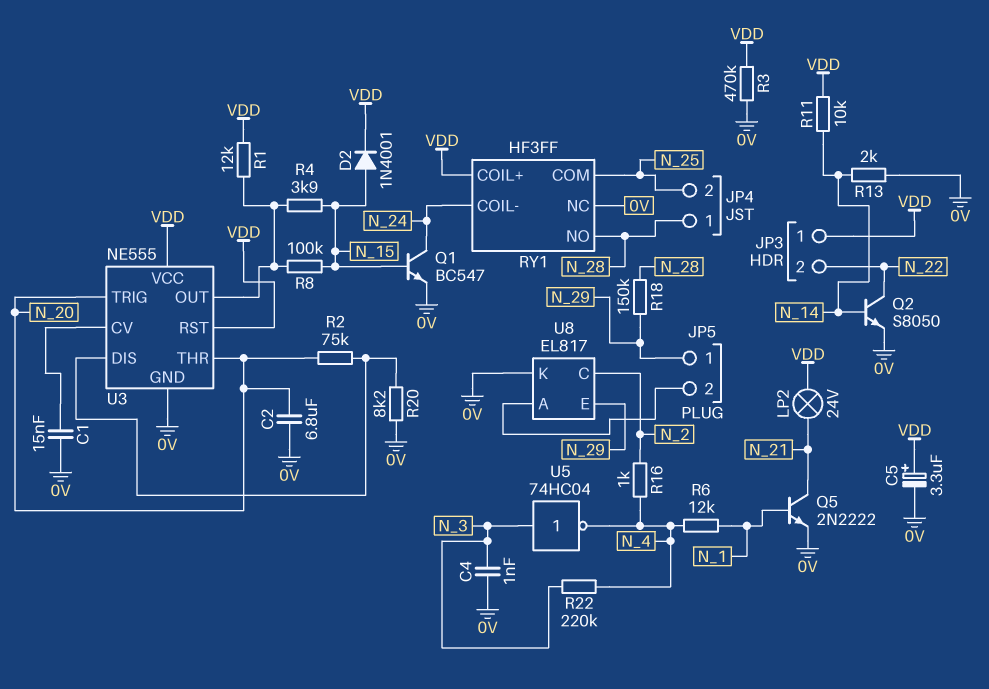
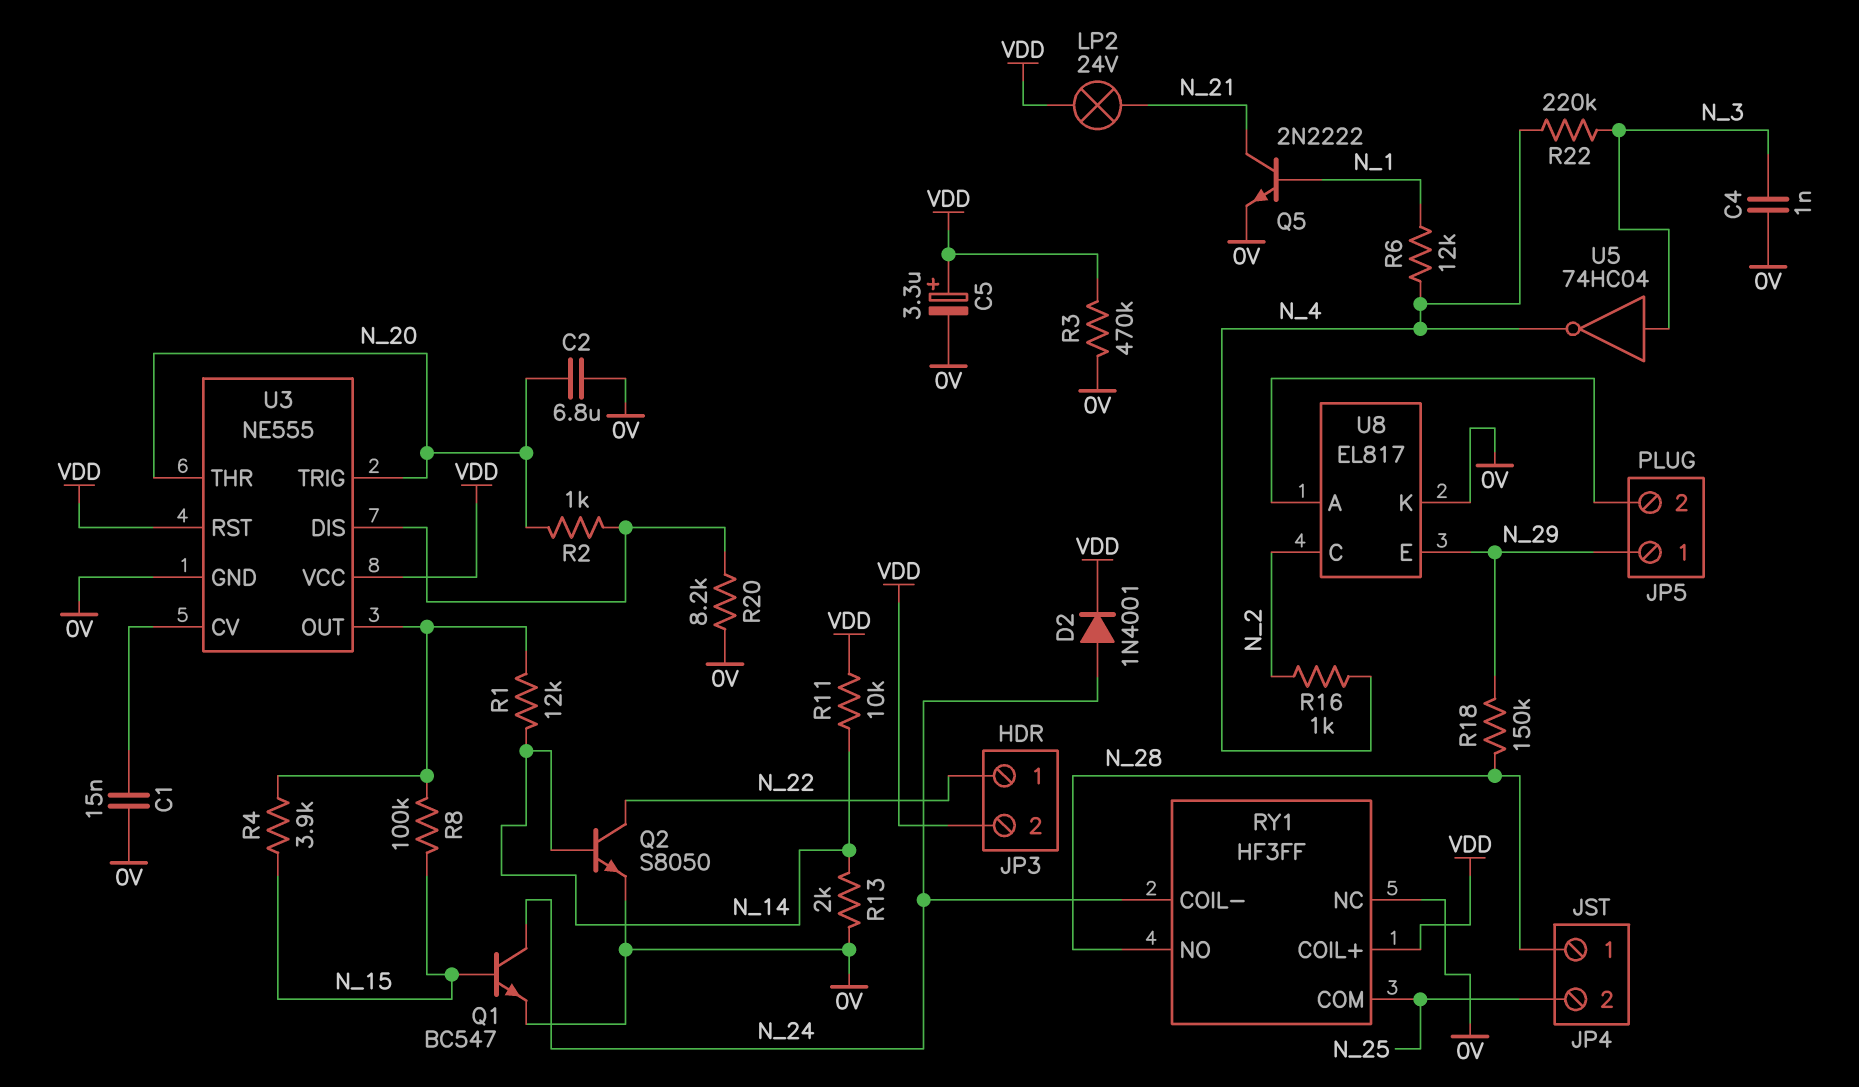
D2: diode 1N4001 (A N_15, K VDD) -> diode 1N4001 (A N_24, K VDD)
JP3 pin 1: VDD -> N_22
JP3 pin 2: N_22 -> VDD
R1: 12k (U3/OUT, VDD) -> 12k (N_14, U3/OUT)
R2: 75k (N_20, U3/DIS) -> 1k (N_20, U3/DIS)

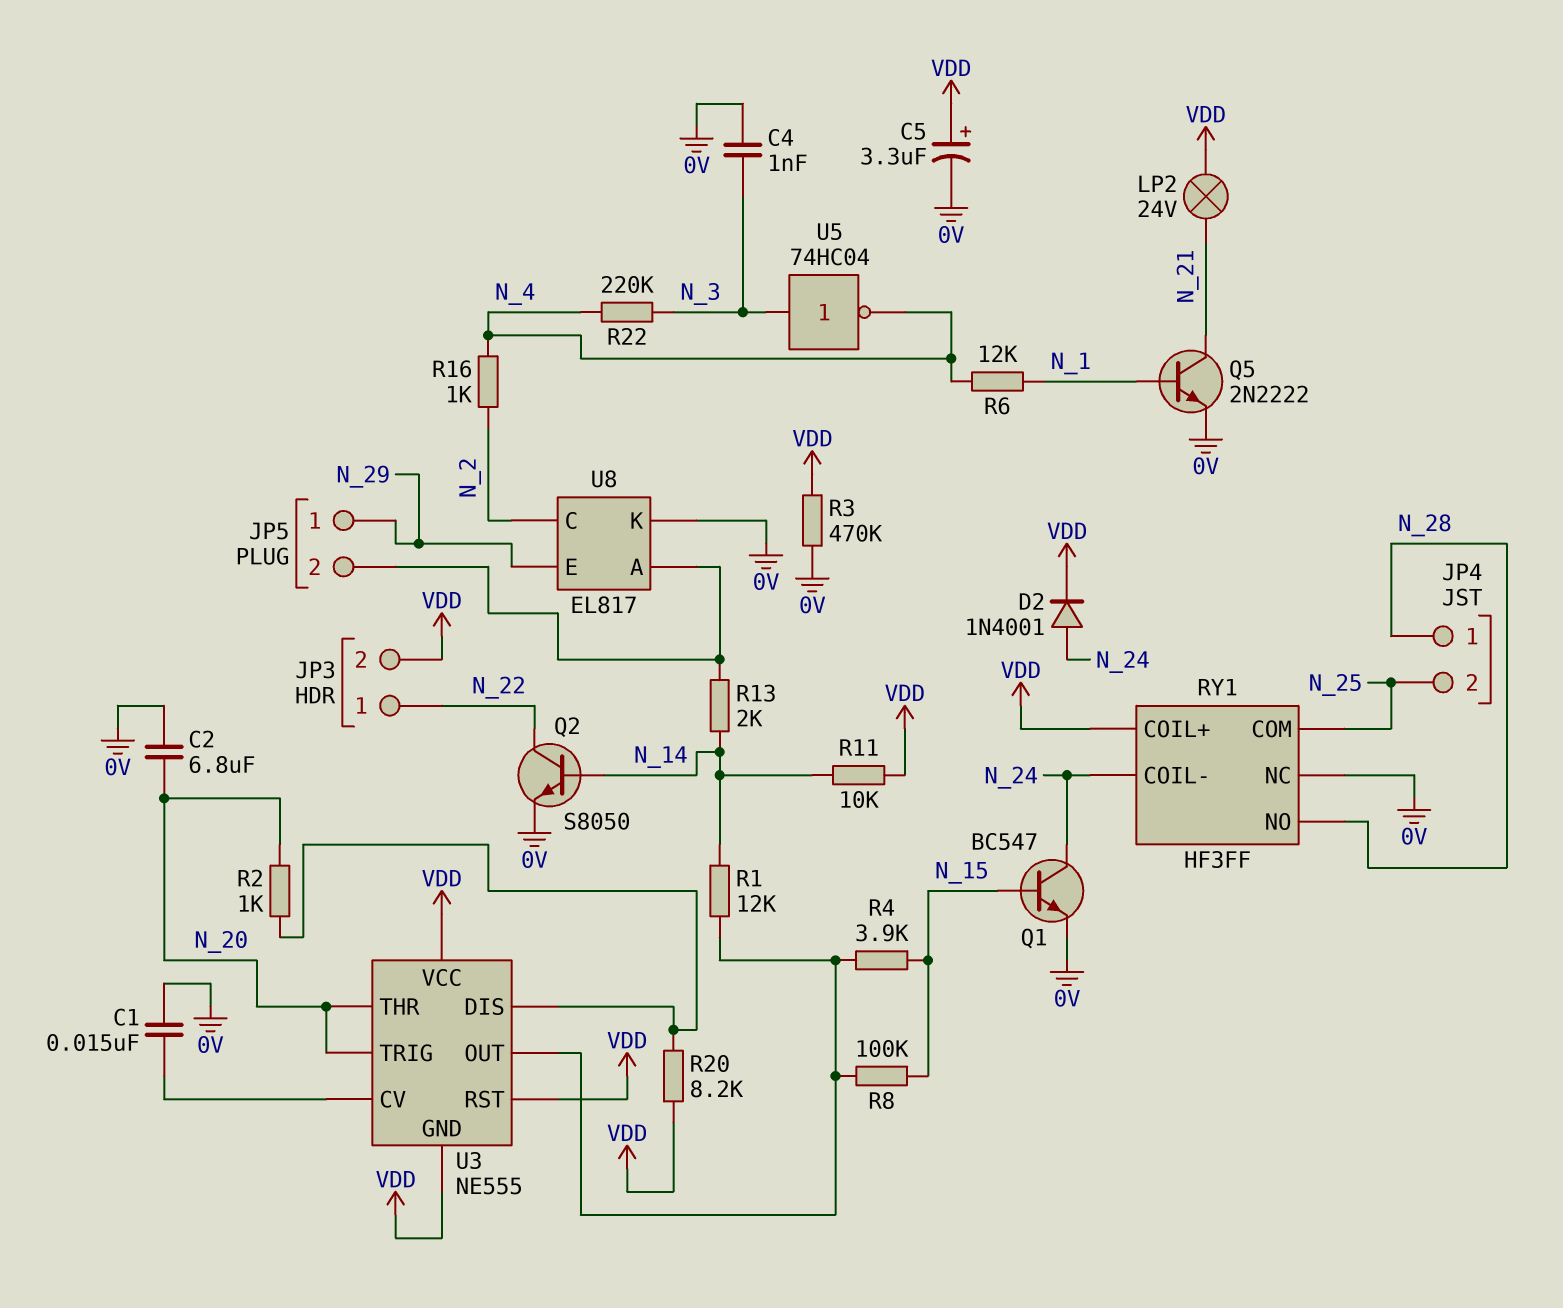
R13: 2k (0V, N_14) -> 2k (JP5/2, N_14)
R18: 150k (N_28, N_29) -> none
R20: 8.2k (0V, U3/DIS) -> 8.2k (U3/DIS, VDD)
U3 pin GND: 0V -> VDD

